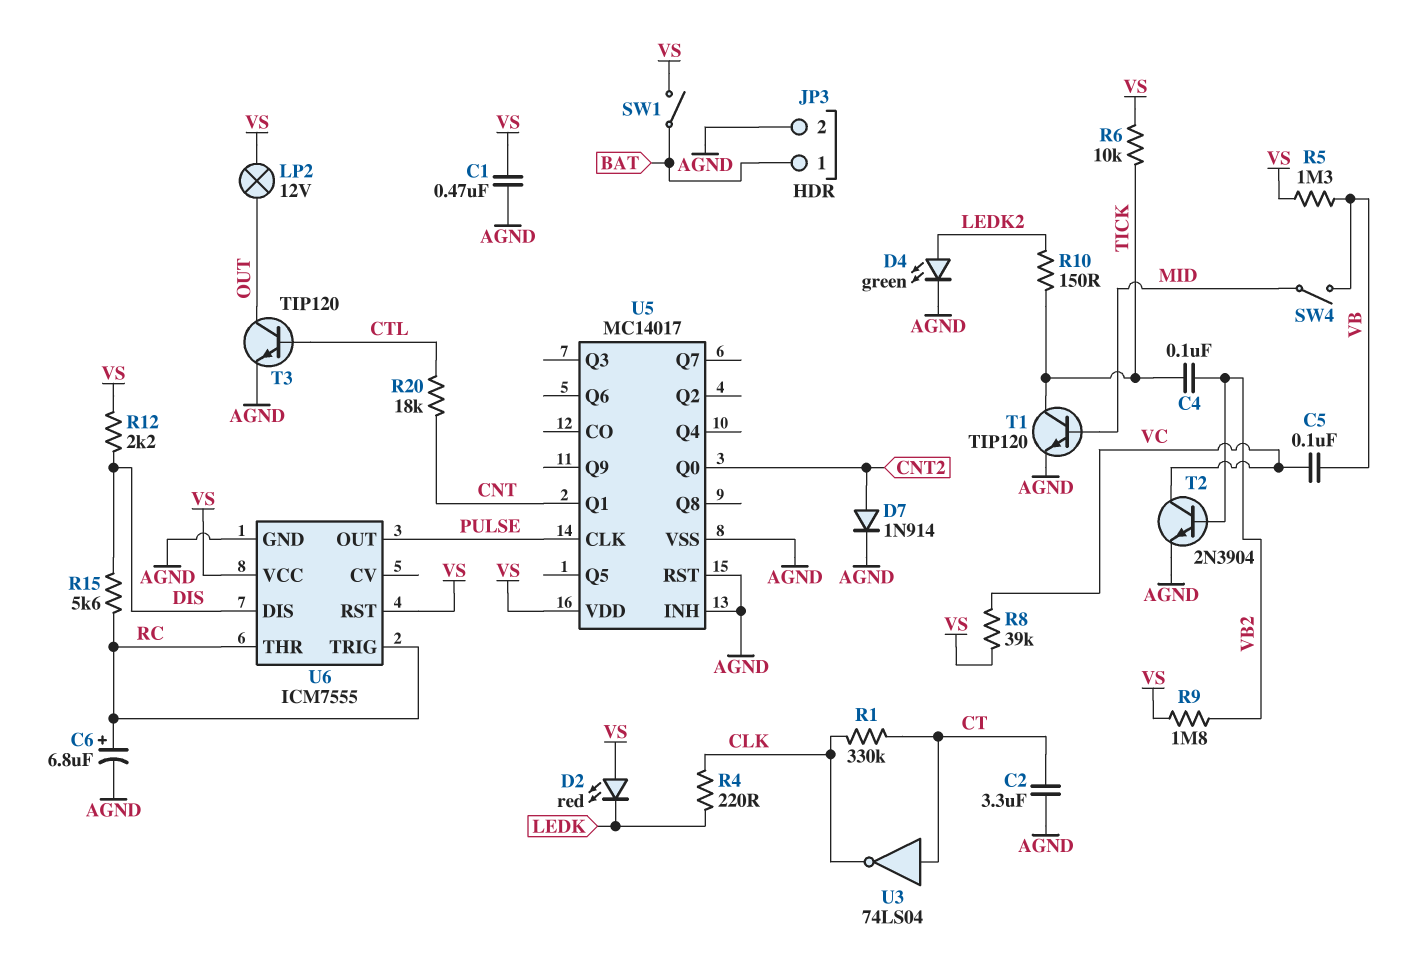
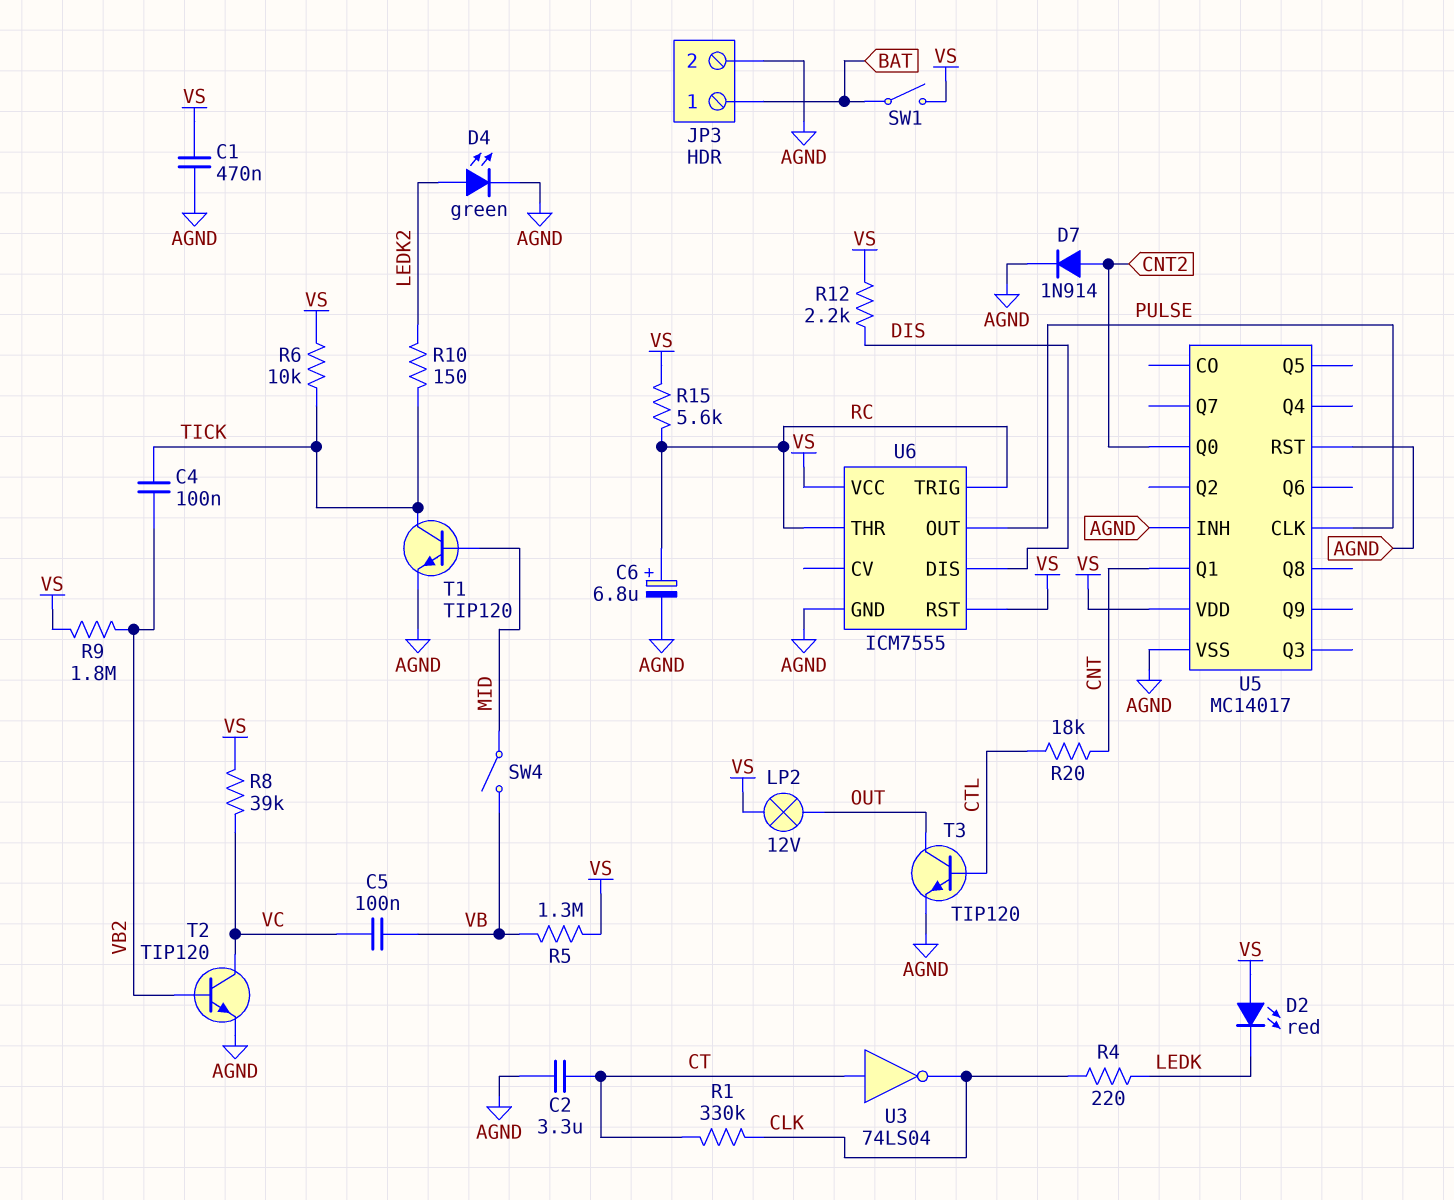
R15: 5.6k (DIS, RC) -> 5.6k (RC, VS)
T2: NPN 2N3904 (B VB2, C VC, E AGND) -> NPN TIP120 (B VB2, C VC, E AGND)

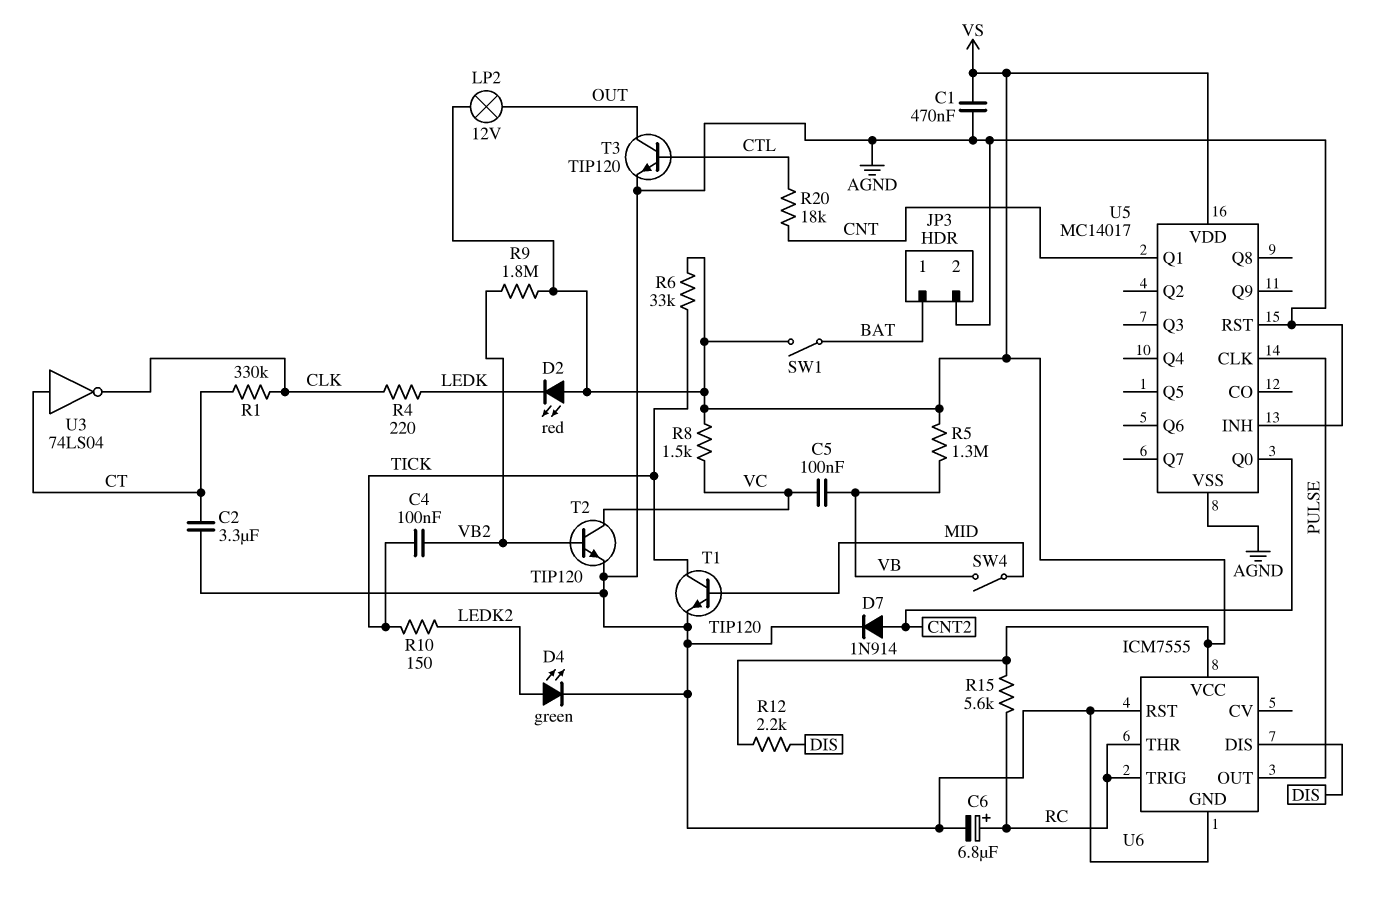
R6: 10k (TICK, VS) -> 33k (TICK, VS)
R8: 39k (VC, VS) -> 1.5k (VC, VS)
U6 pin RST: VS -> AGND

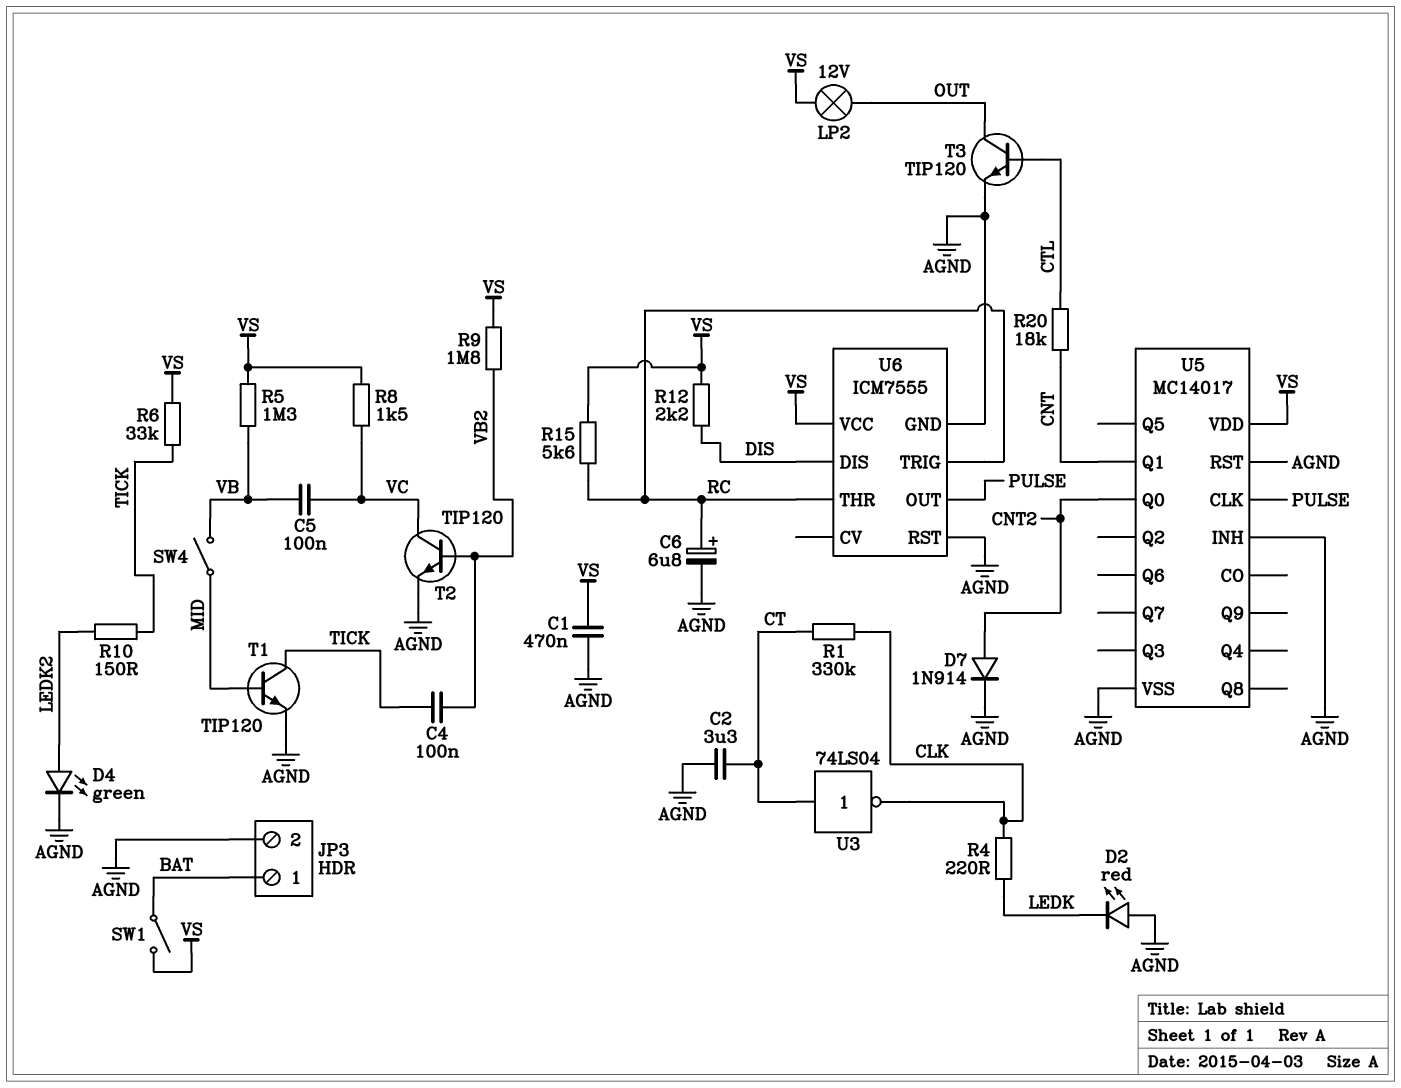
D2: LED red (A VS, K LEDK) -> LED red (A AGND, K LEDK)

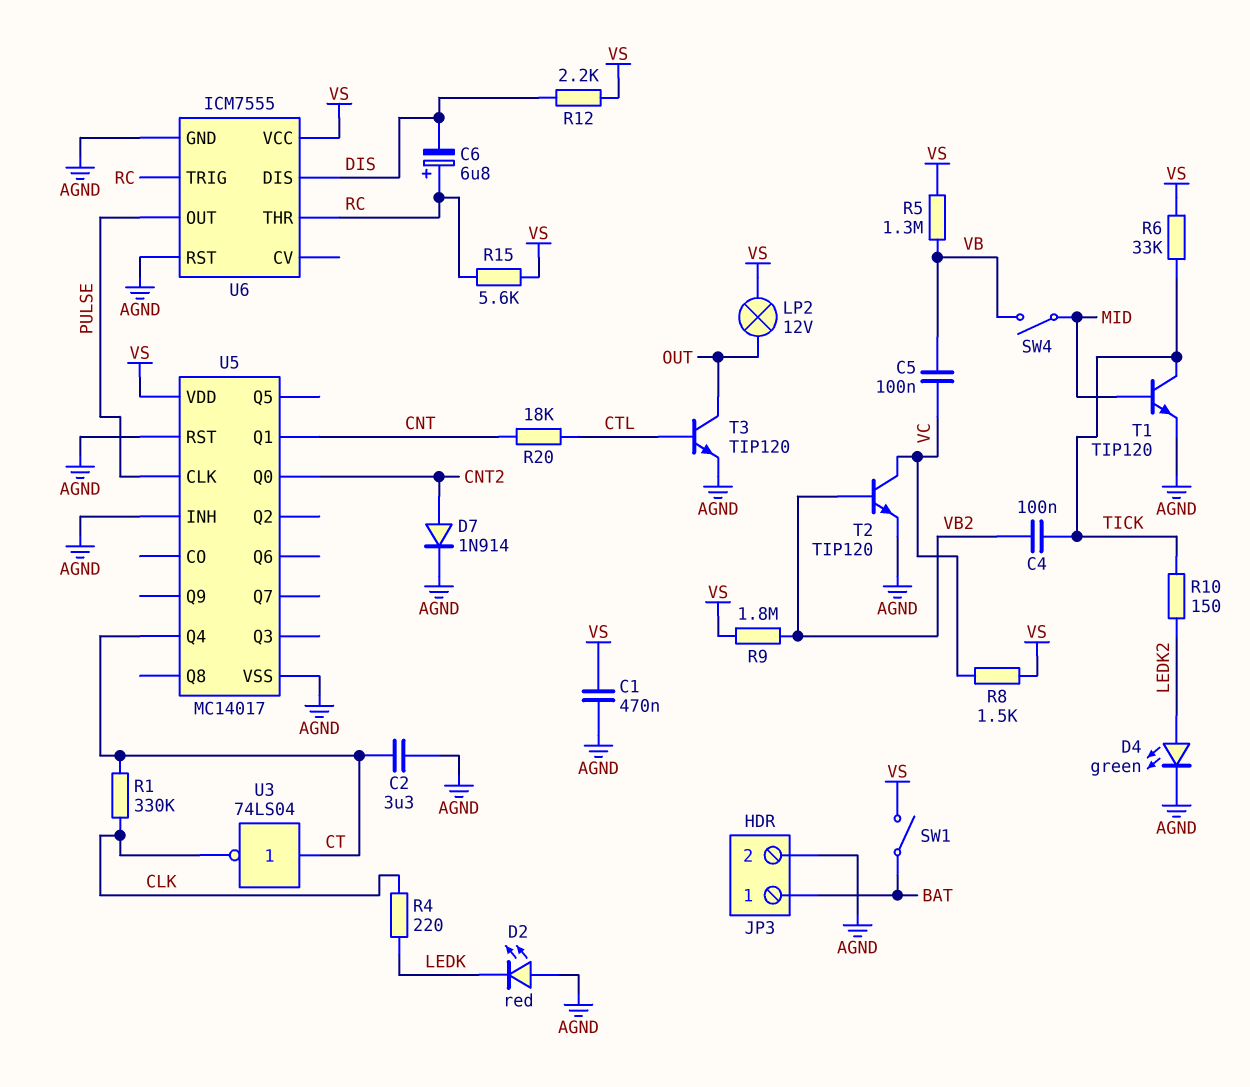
C6: 6.8uF (plus RC, minus AGND) -> 6.8uF (plus RC, minus DIS)
U5 pin Q4: none -> CT

